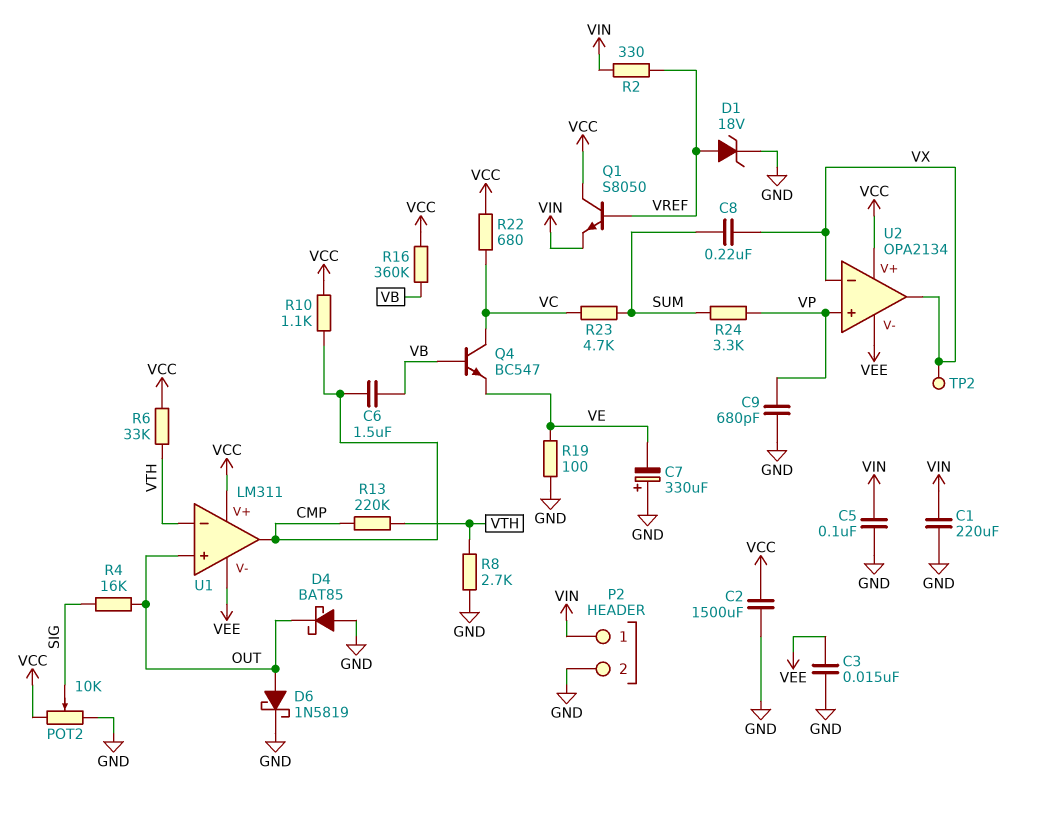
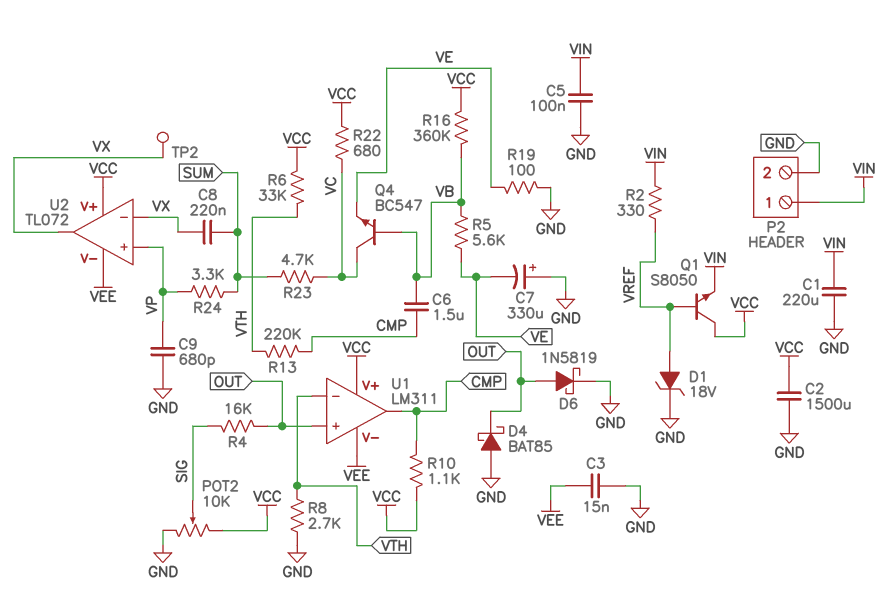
R5: none -> 5.6k (VB, VE)
U2: OPA2134 -> TL072

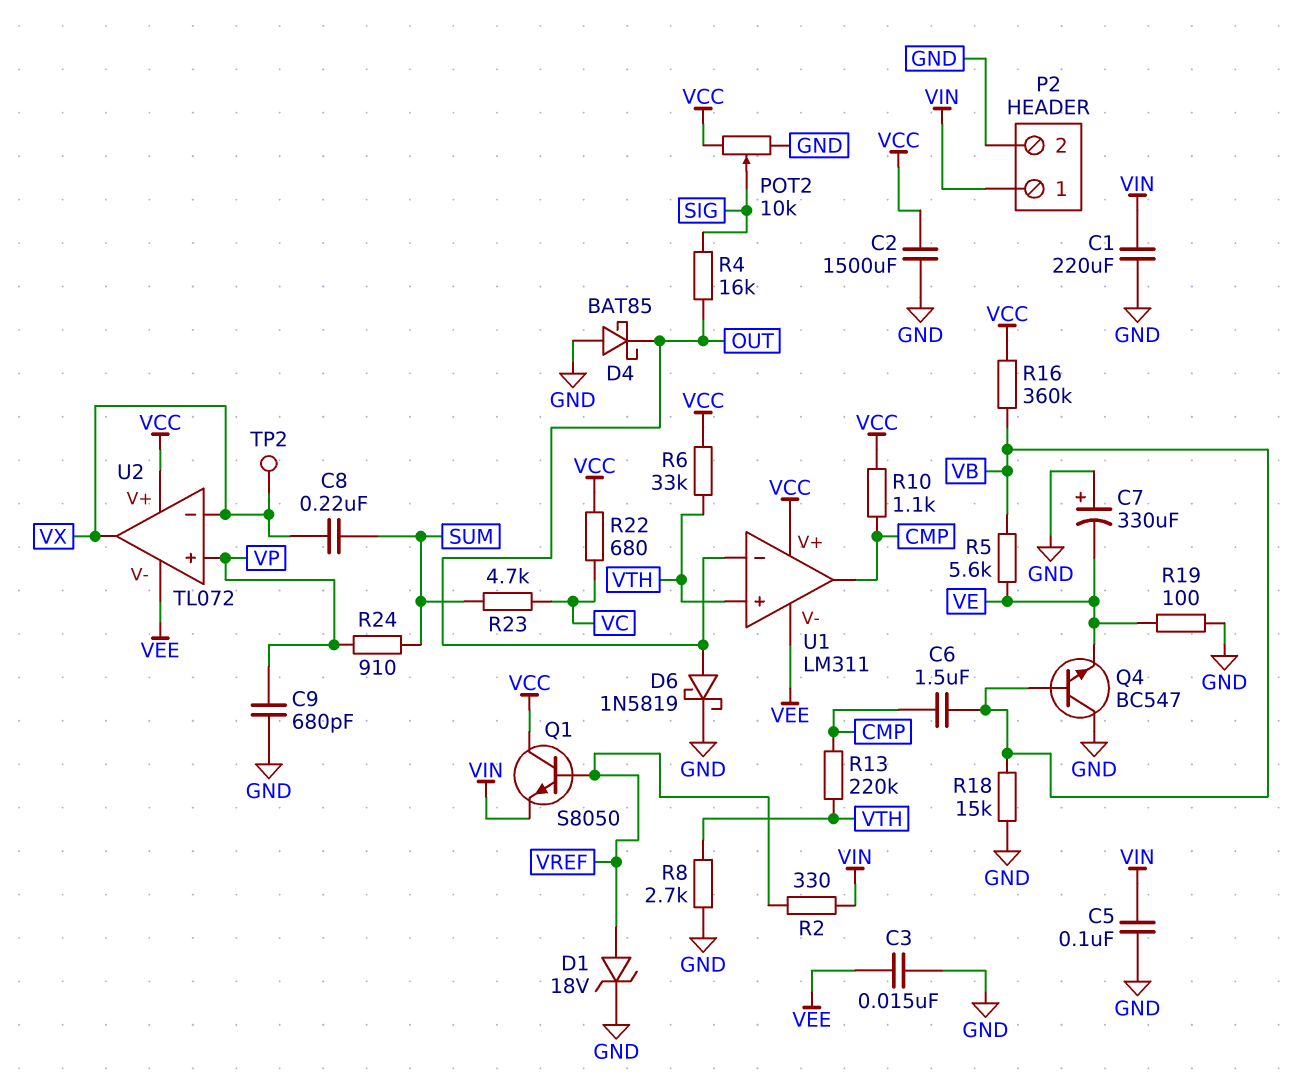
Q4: NPN BC547 (B VB, C VC, E VE) -> NPN BC547 (B VB, C GND, E VE)
R18: none -> 15k (GND, VB)
R24: 3.3k (SUM, VP) -> 910 (SUM, VP)
U1 pin in+: OUT -> VTH
U1 pin in-: VTH -> OUT

